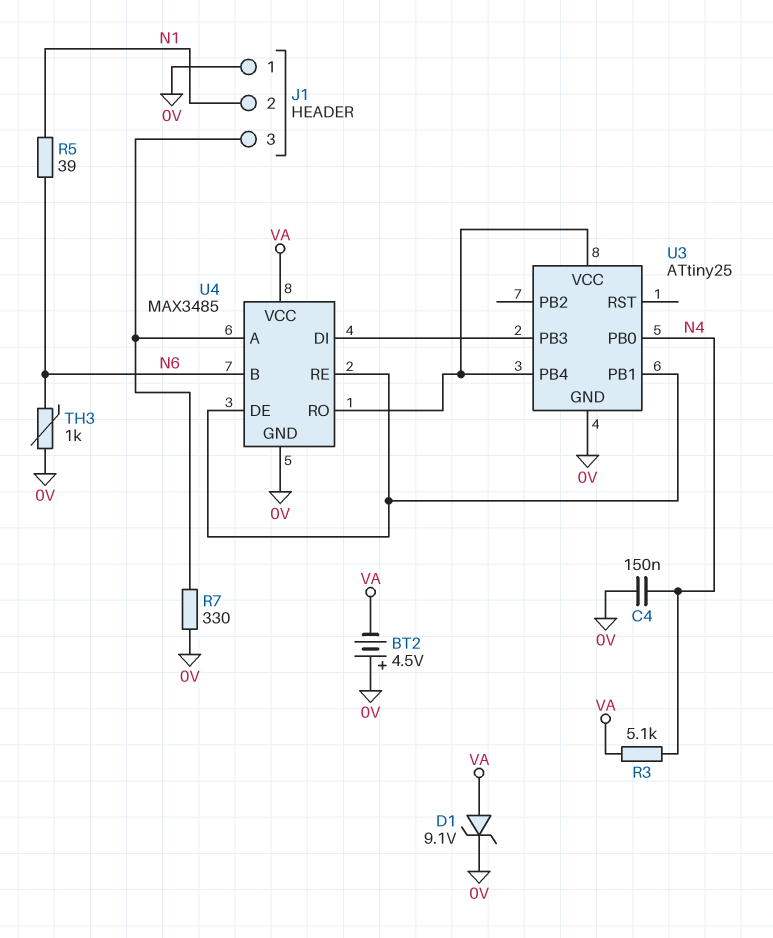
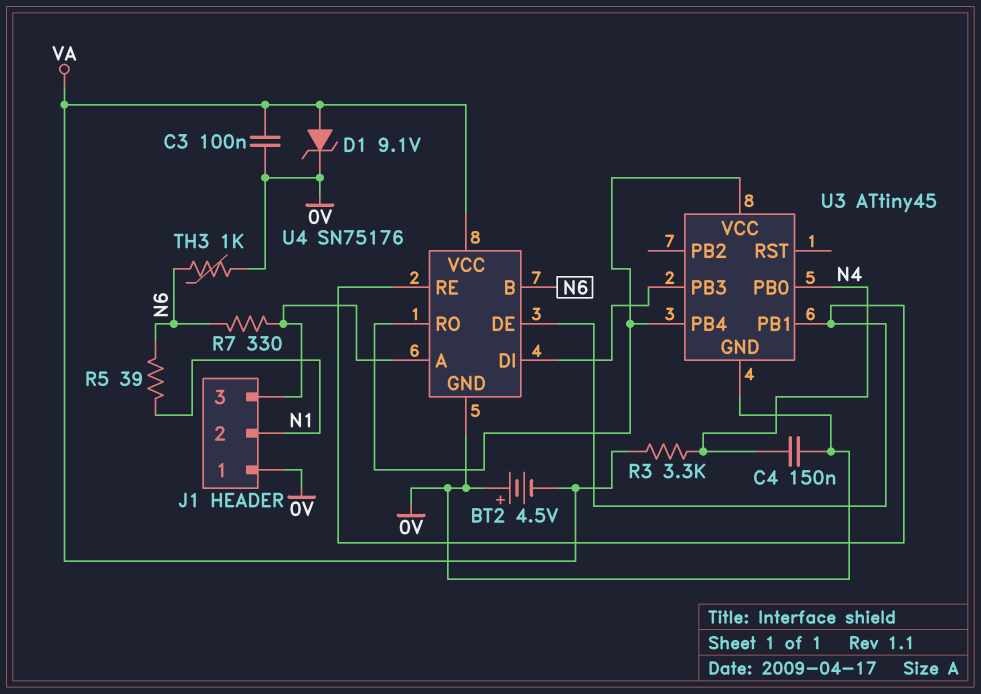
C3: none -> 100nF (0V, VA)
R3: 5.1k (N4, VA) -> 3.3k (N4, VA)
R7: 330 (0V, J1/3) -> 330 (J1/3, N6)
U3: ATtiny25 -> ATtiny45
U4: MAX3485 -> SN75176

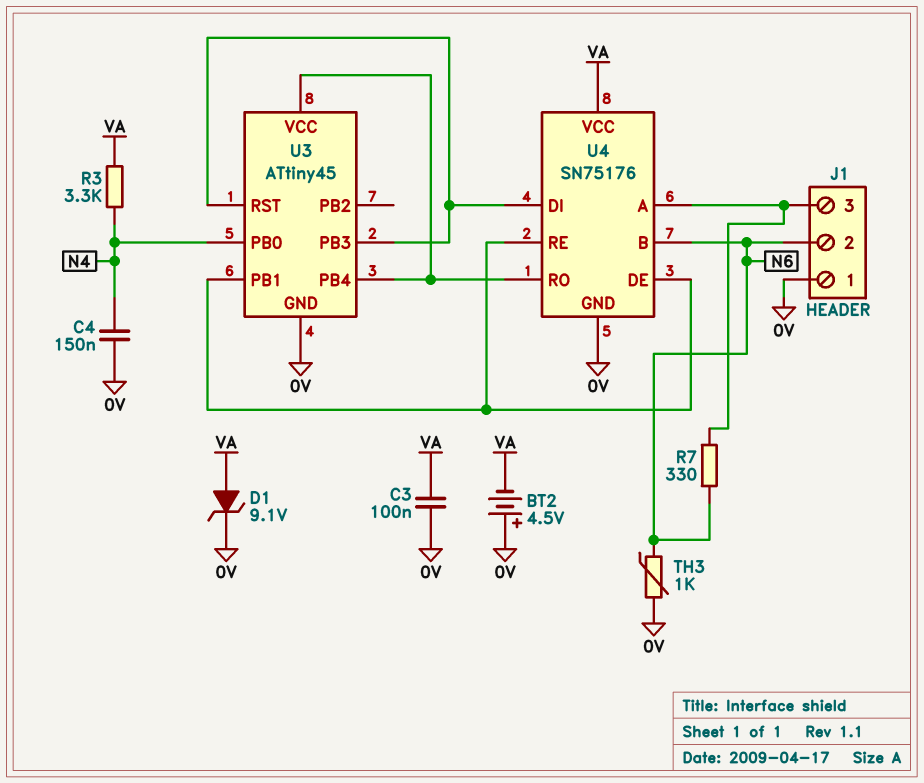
J1 pin 2: N1 -> N6
R5: 39 (N1, N6) -> none
U3 pin RST: none -> U3/PB3

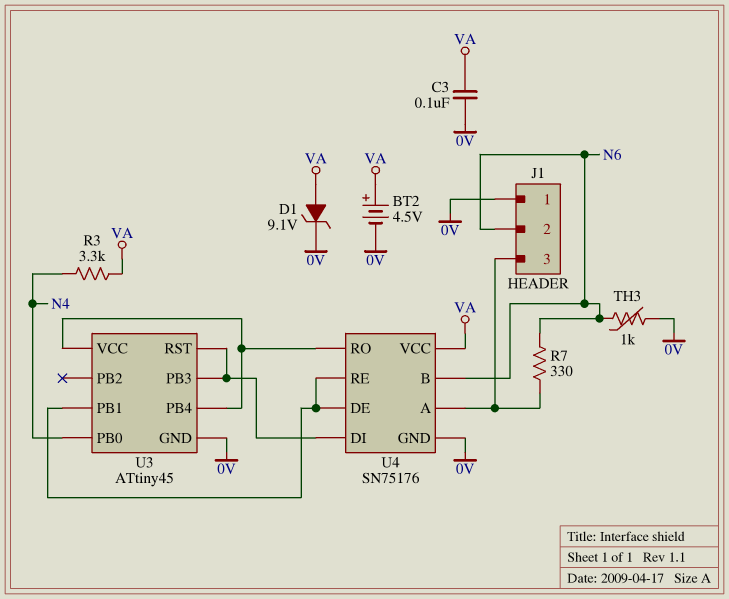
BT2: 4.5V (plus 0V, minus VA) -> 4.5V (plus VA, minus 0V)
C4: 150nF (0V, N4) -> none

